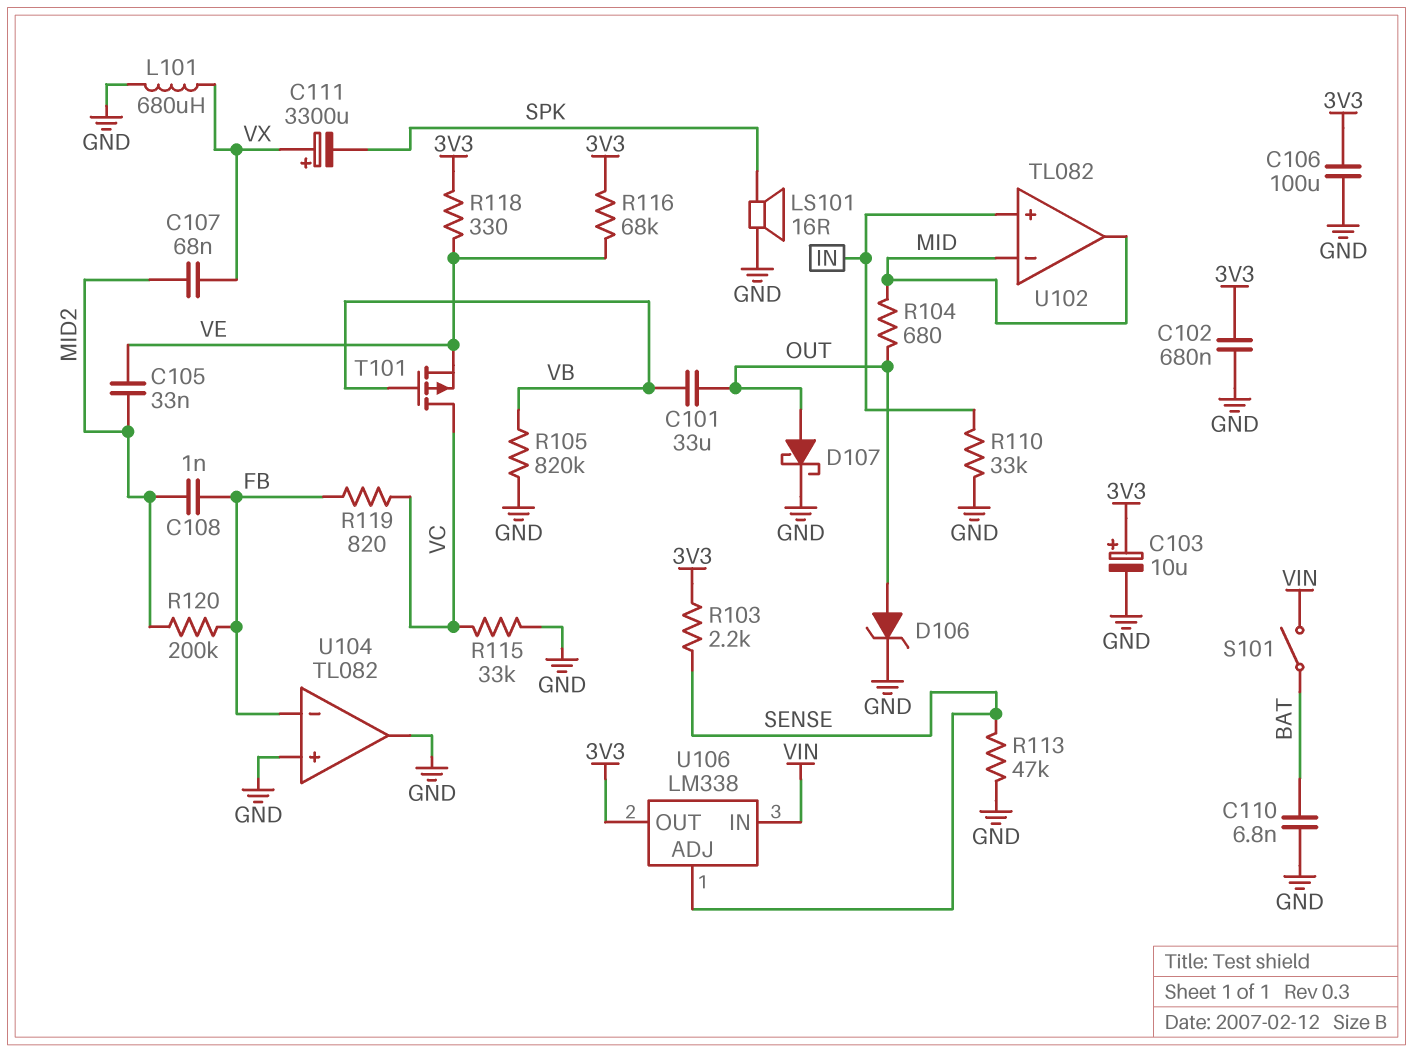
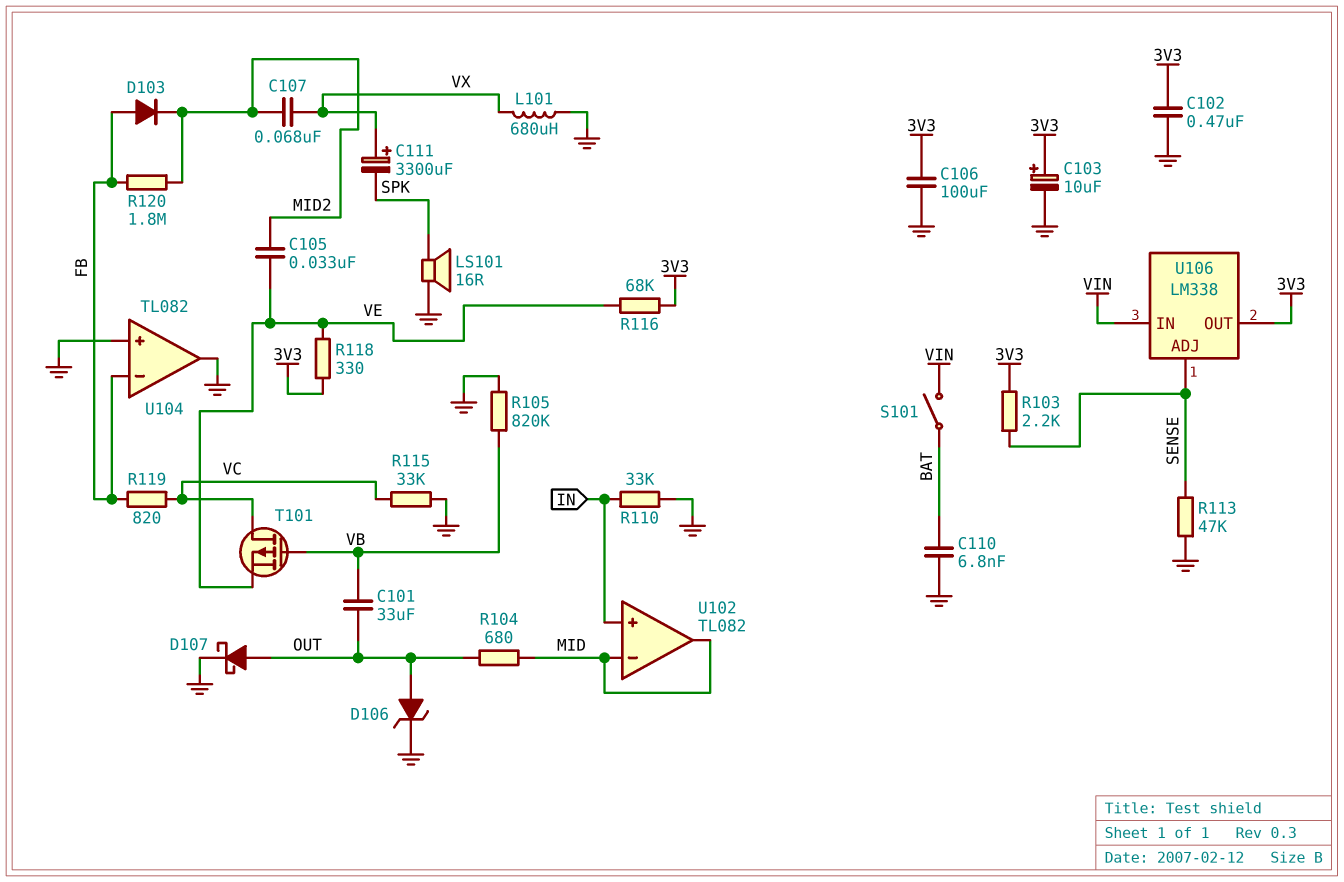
C102: 680nF (3V3, GND) -> 470nF (3V3, GND)
C108: 1nF (FB, MID2) -> none
D103: none -> diode (A FB, K MID2)
R120: 200k (FB, MID2) -> 1.8M (FB, MID2)

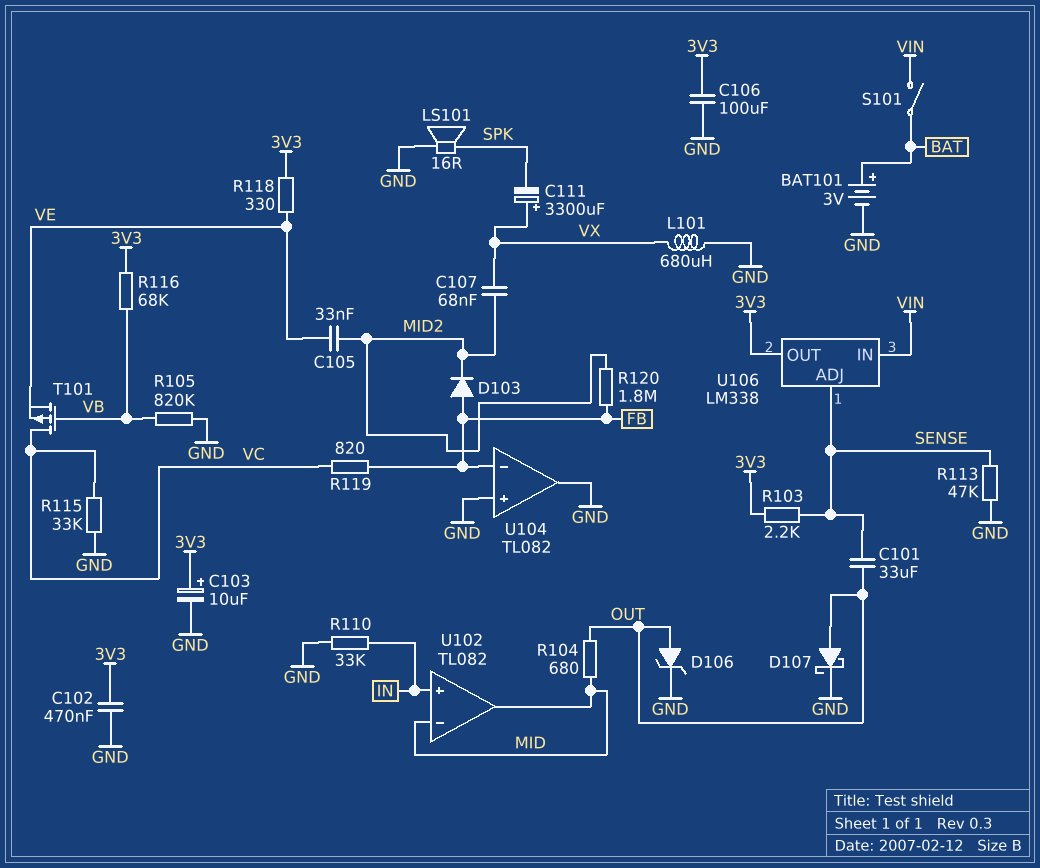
BAT101: none -> 3V (plus BAT, minus GND)
C101: 33uF (OUT, VB) -> 33uF (OUT, SENSE)
C110: 6.8nF (BAT, GND) -> none
R116: 68k (3V3, VE) -> 68k (3V3, VB)

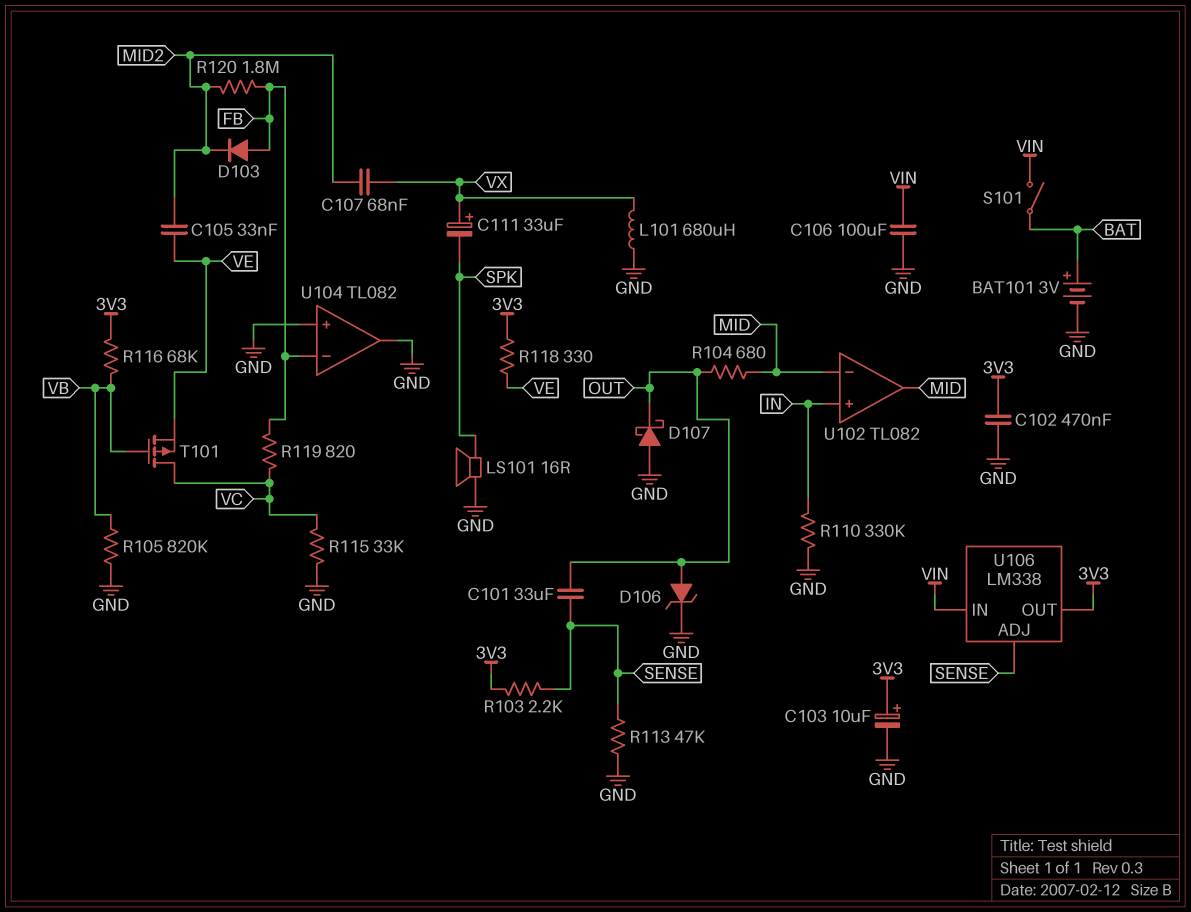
C106: 100uF (3V3, GND) -> 100uF (GND, VIN)
C111: 3300uF (plus VX, minus SPK) -> 33uF (plus VX, minus SPK)
D107: schottky (A OUT, K GND) -> schottky (A GND, K OUT)
R110: 33k (GND, IN) -> 330k (GND, IN)

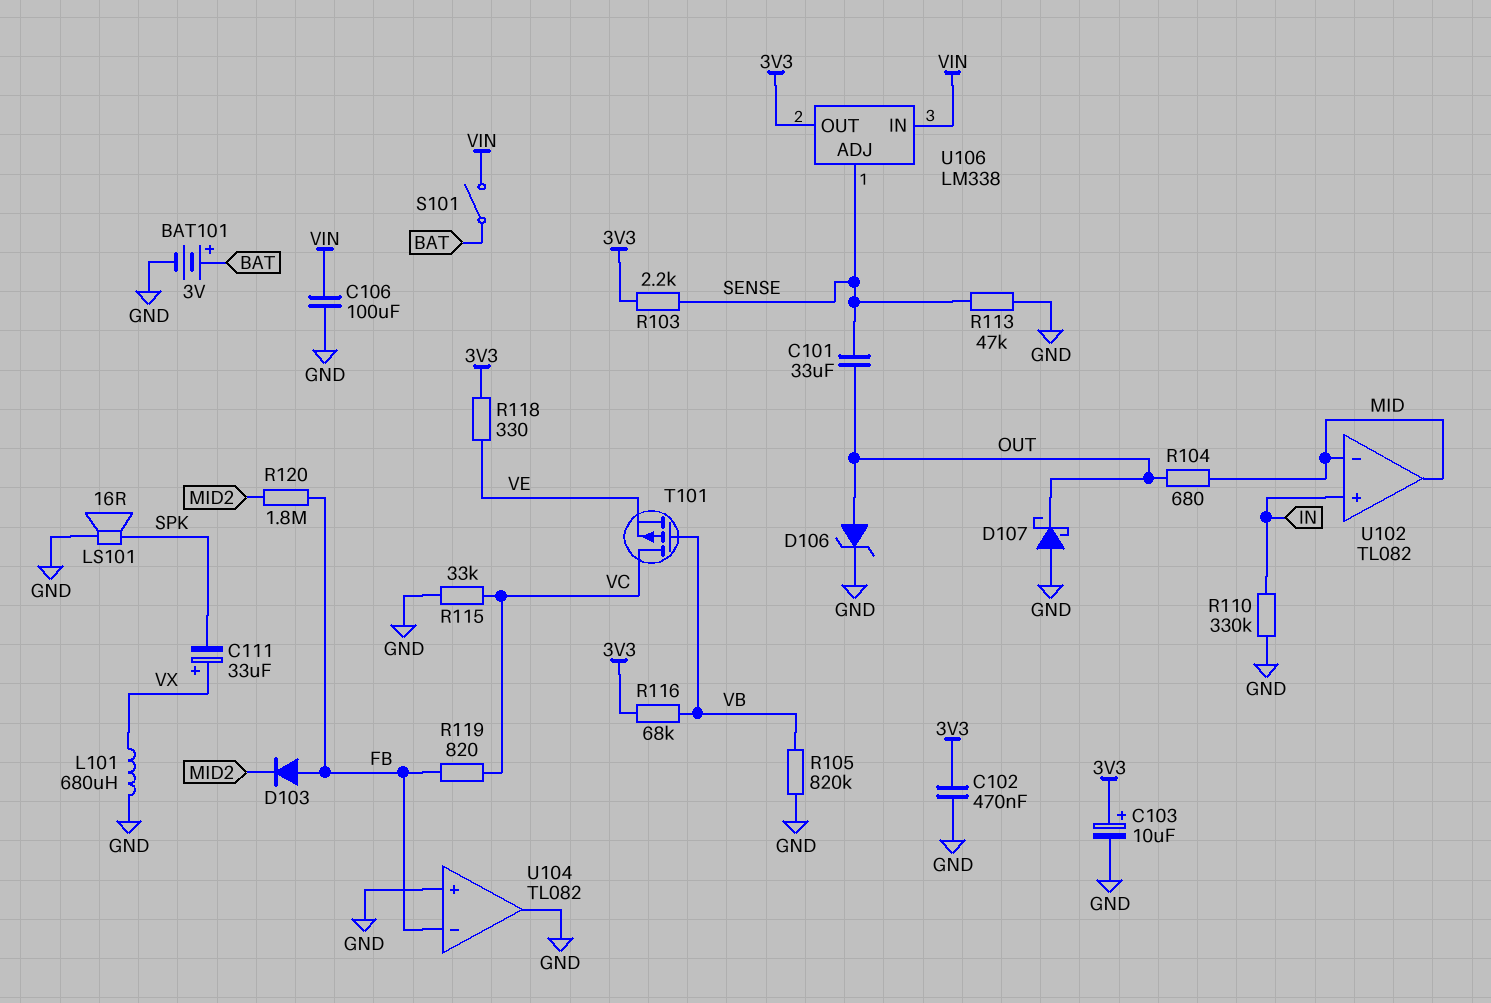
C105: 33nF (MID2, VE) -> none
C107: 68nF (MID2, VX) -> none

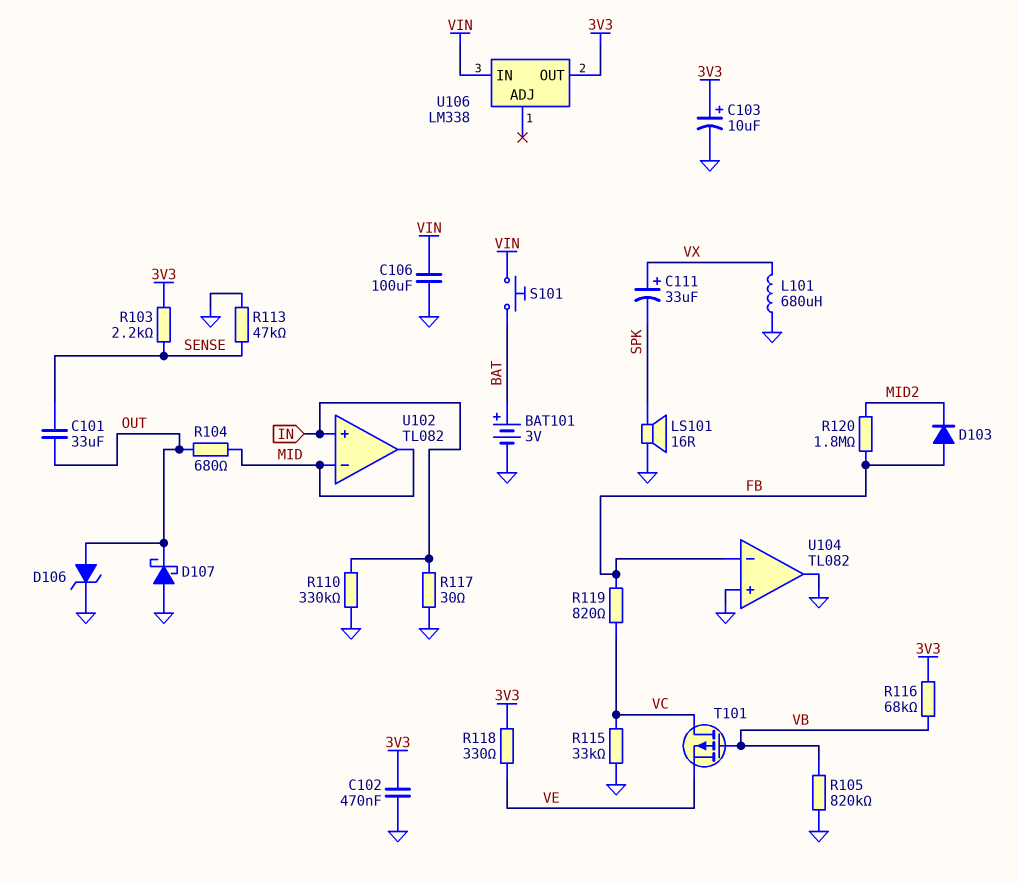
R117: none -> 30 (GND, IN)
S101: switch (BAT, VIN) -> button (BAT, VIN)
U106 pin ADJ: SENSE -> none

